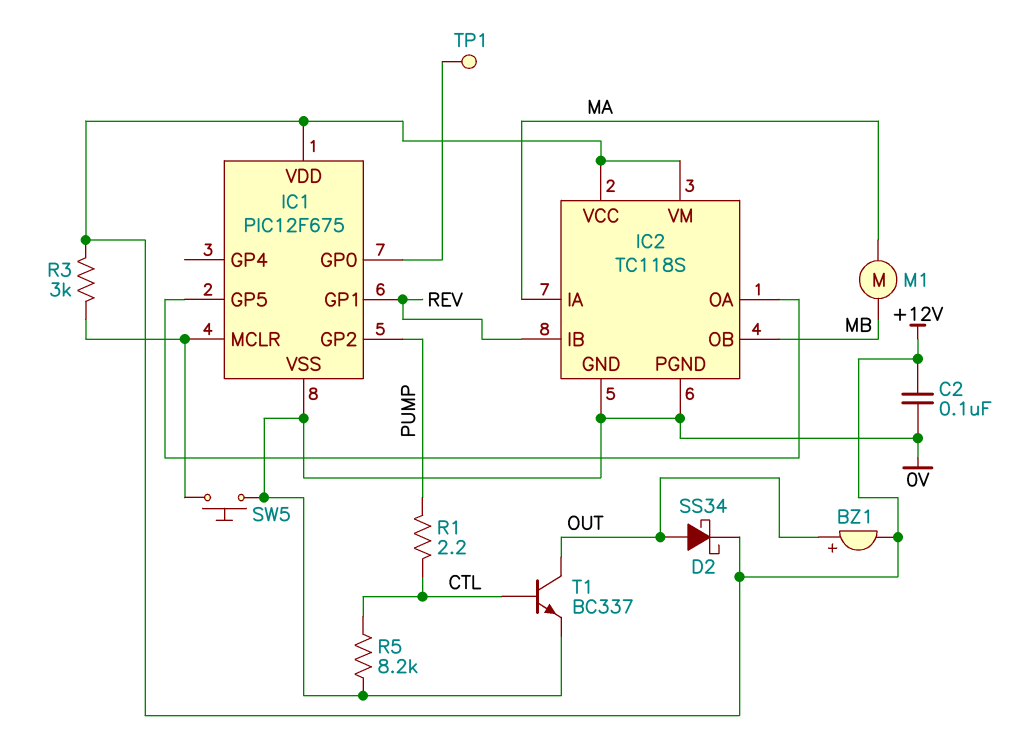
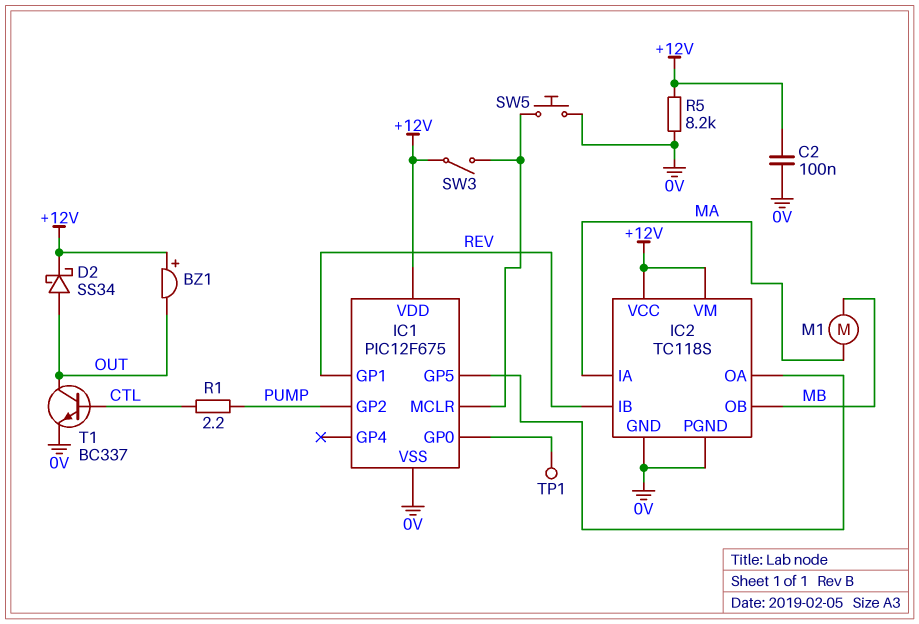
BZ1: buzzer (plus OUT, minus +12V) -> buzzer (plus +12V, minus OUT)
R3: 3k (+12V, IC1/MCLR) -> none
R5: 8.2k (0V, CTL) -> 8.2k (+12V, 0V)
SW3: none -> switch (+12V, IC1/MCLR)

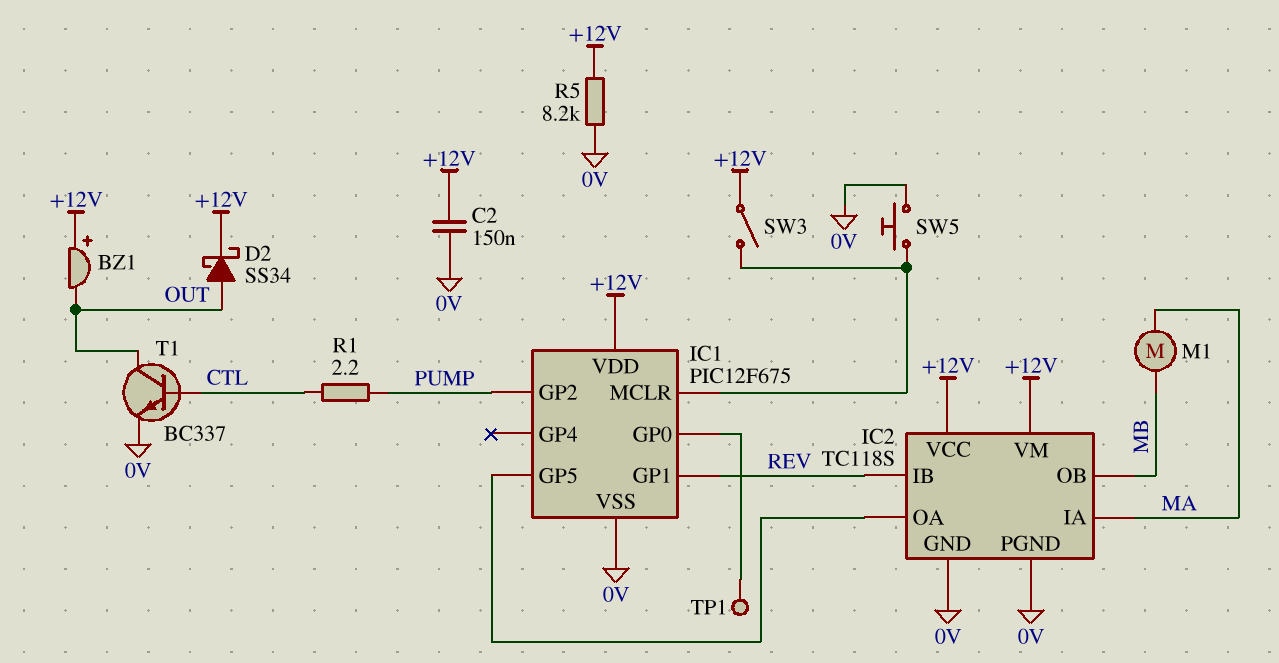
C2: 100nF (+12V, 0V) -> 150nF (+12V, 0V)

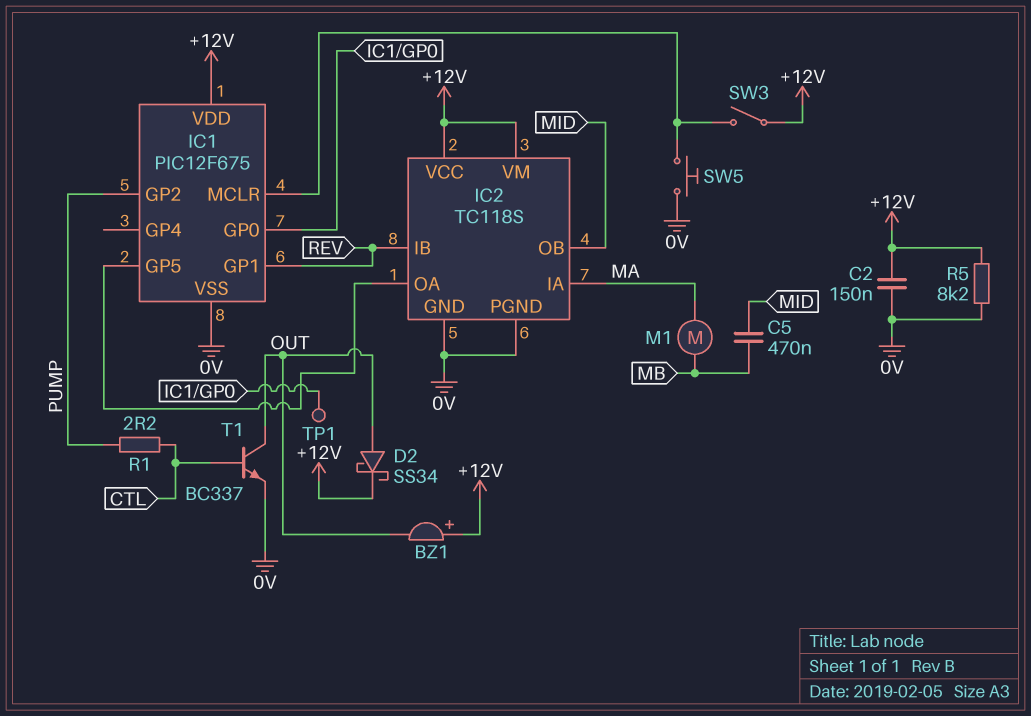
C5: none -> 470nF (MB, MID)
IC2 pin OB: MB -> MID

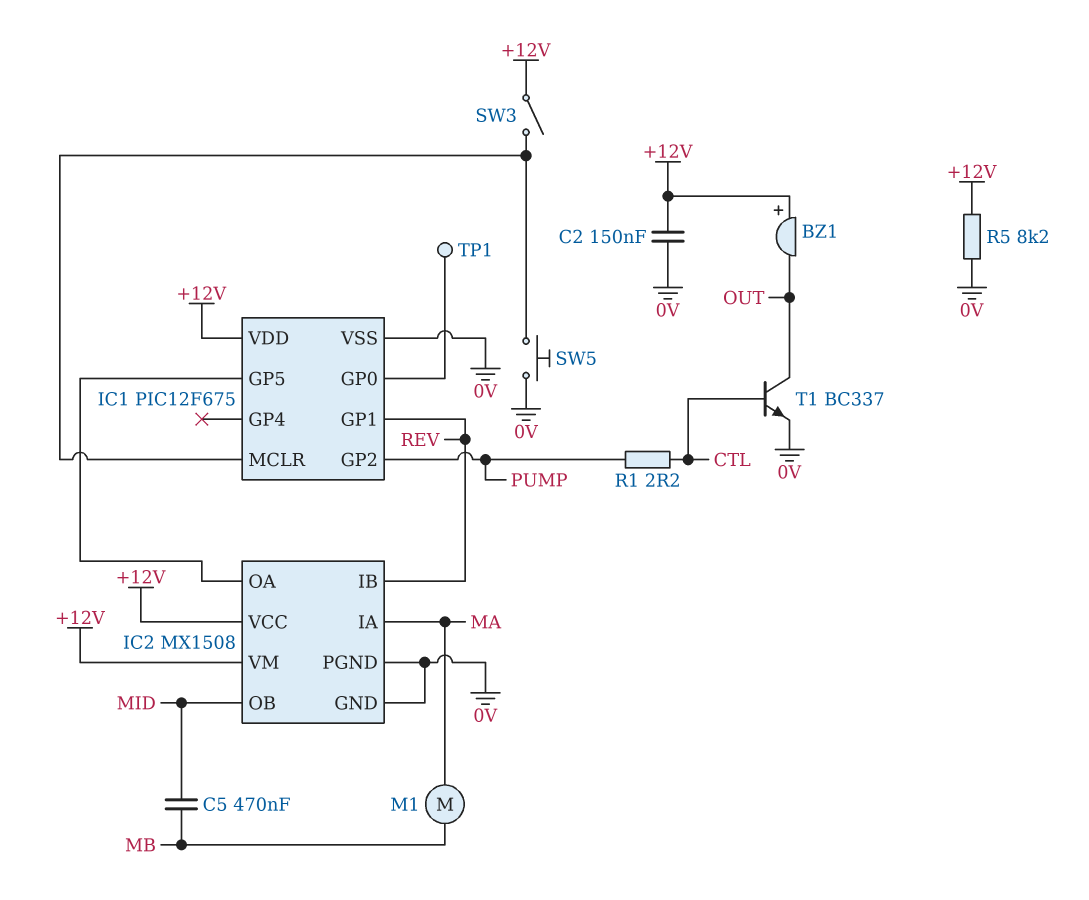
D2: schottky SS34 (A OUT, K +12V) -> none
IC2: TC118S -> MX1508

